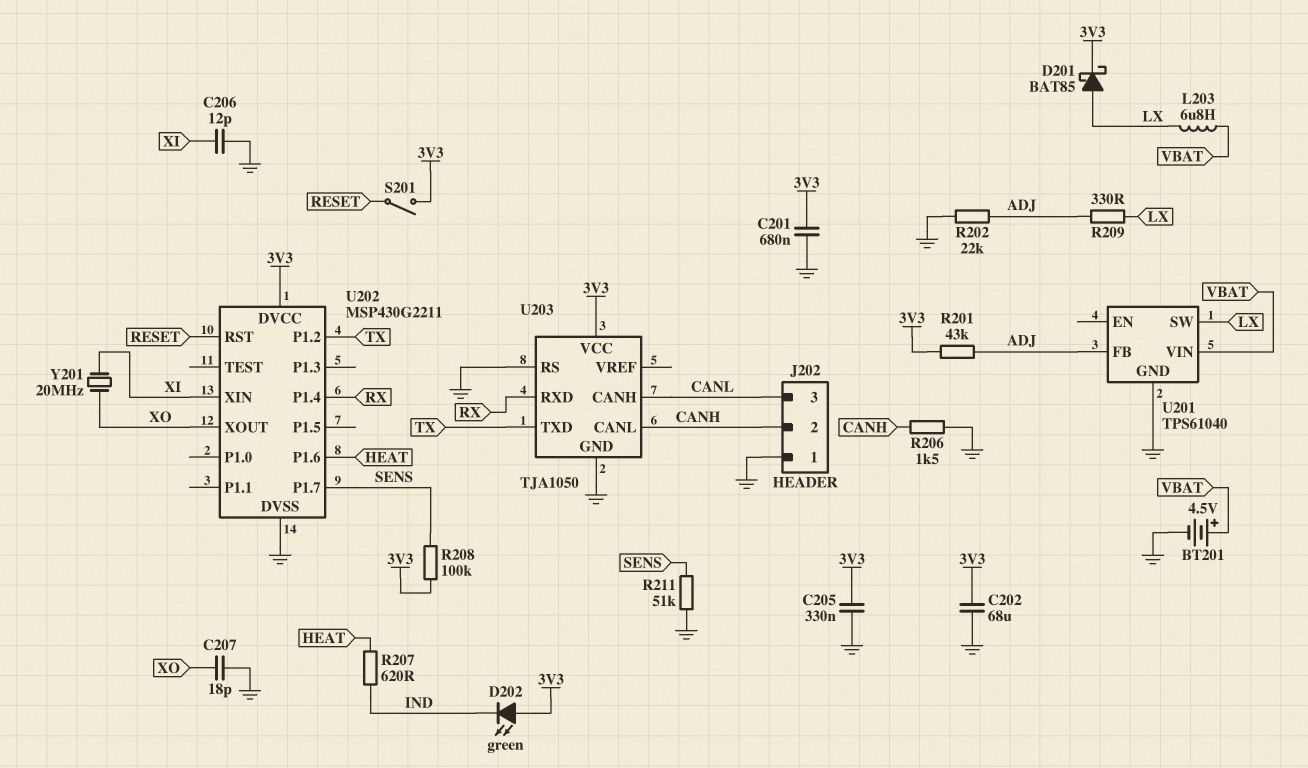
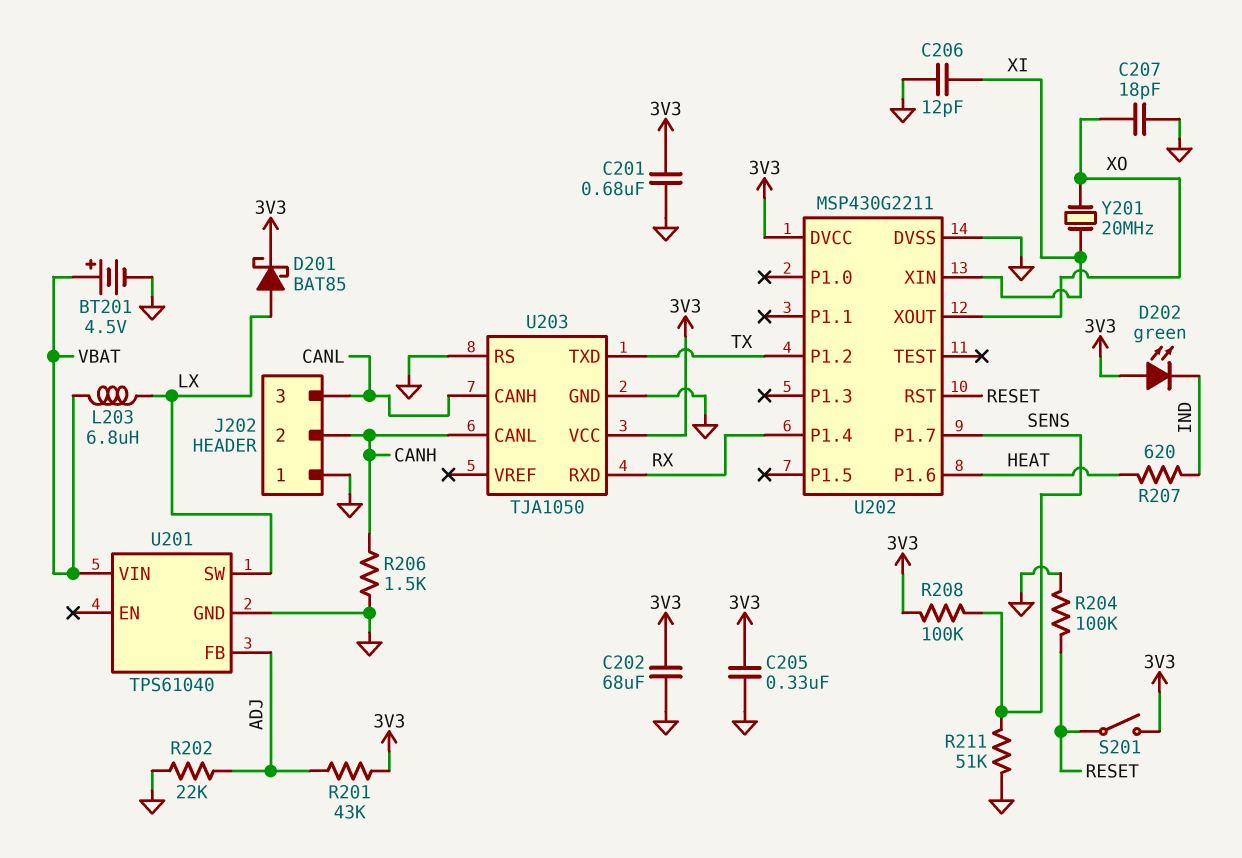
R204: none -> 100k (GND, RESET)
R209: 330 (ADJ, LX) -> none

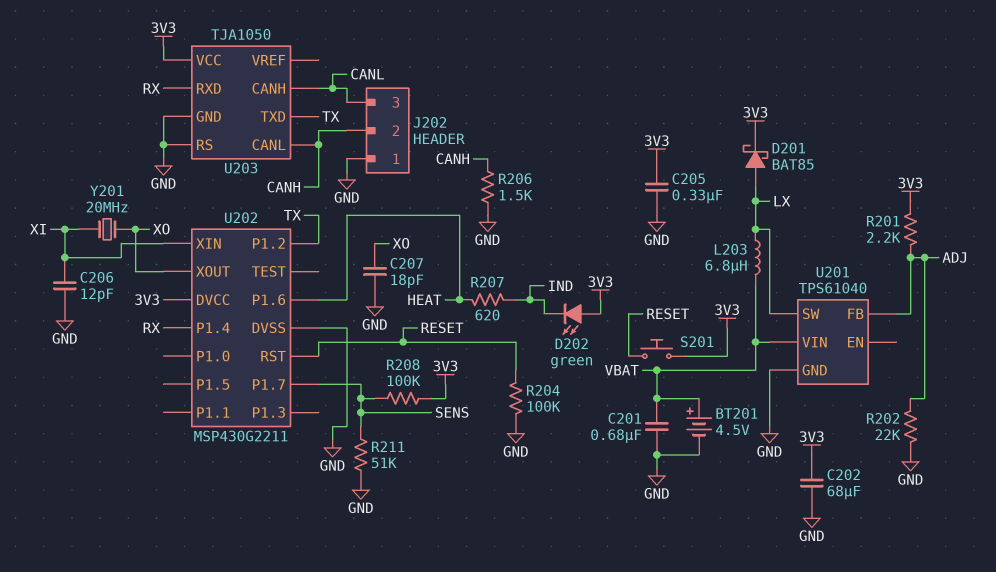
C201: 680nF (3V3, GND) -> 680nF (GND, VBAT)
R201: 43k (3V3, ADJ) -> 2.2k (3V3, ADJ)
S201: switch (3V3, RESET) -> button (3V3, RESET)

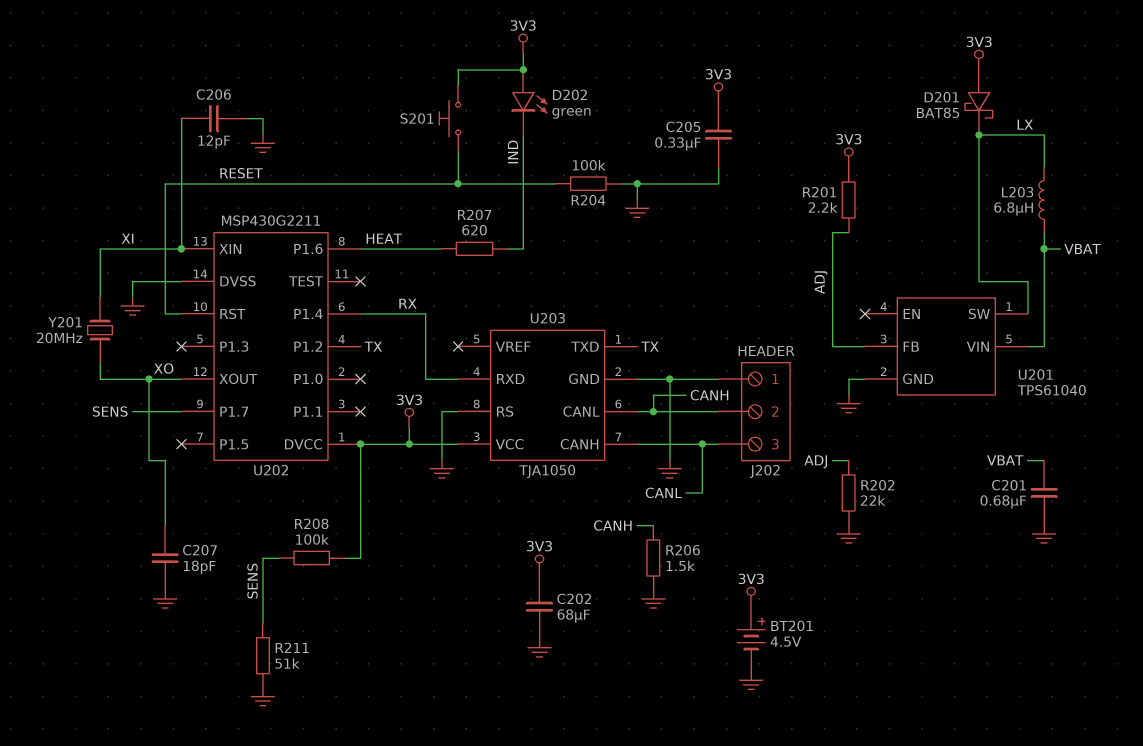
BT201: 4.5V (plus VBAT, minus GND) -> 4.5V (plus 3V3, minus GND)
D201: schottky BAT85 (A LX, K 3V3) -> schottky BAT85 (A 3V3, K LX)

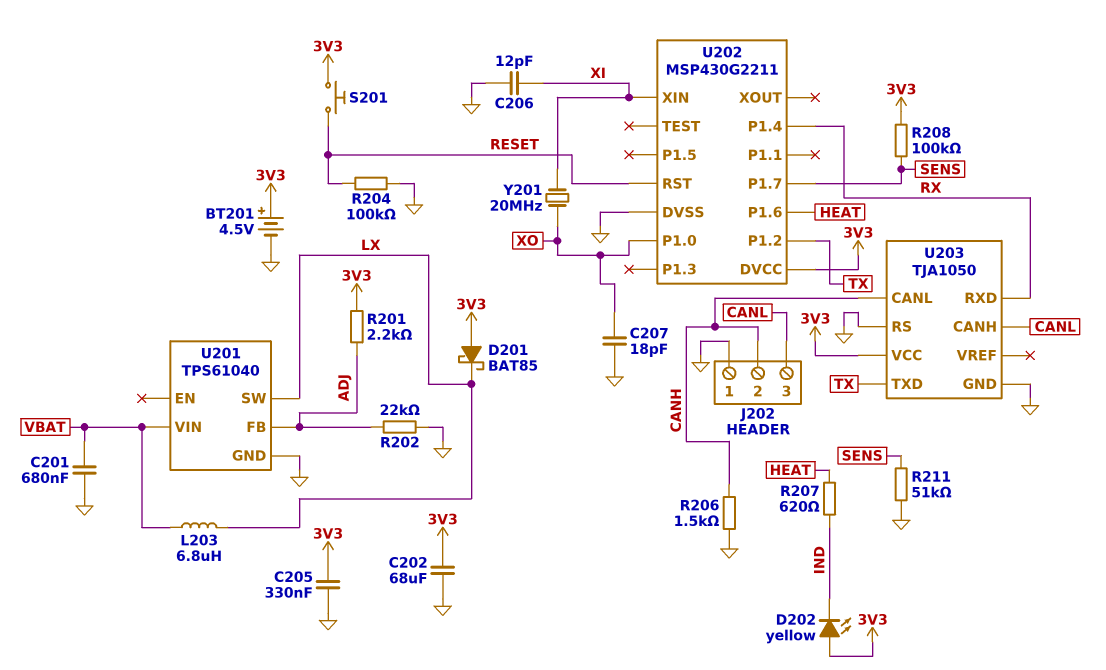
D202: LED green (A 3V3, K IND) -> LED yellow (A 3V3, K IND)
U202 pin P1.0: none -> XO
U202 pin XOUT: XO -> none

